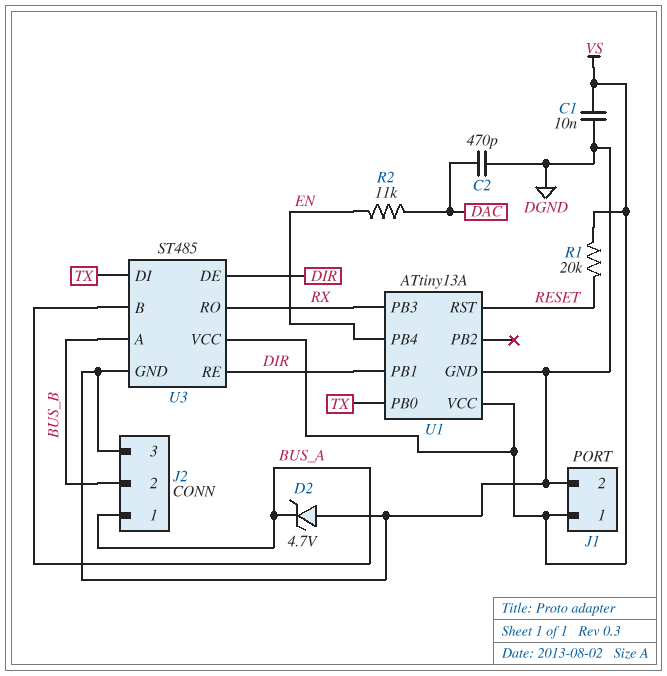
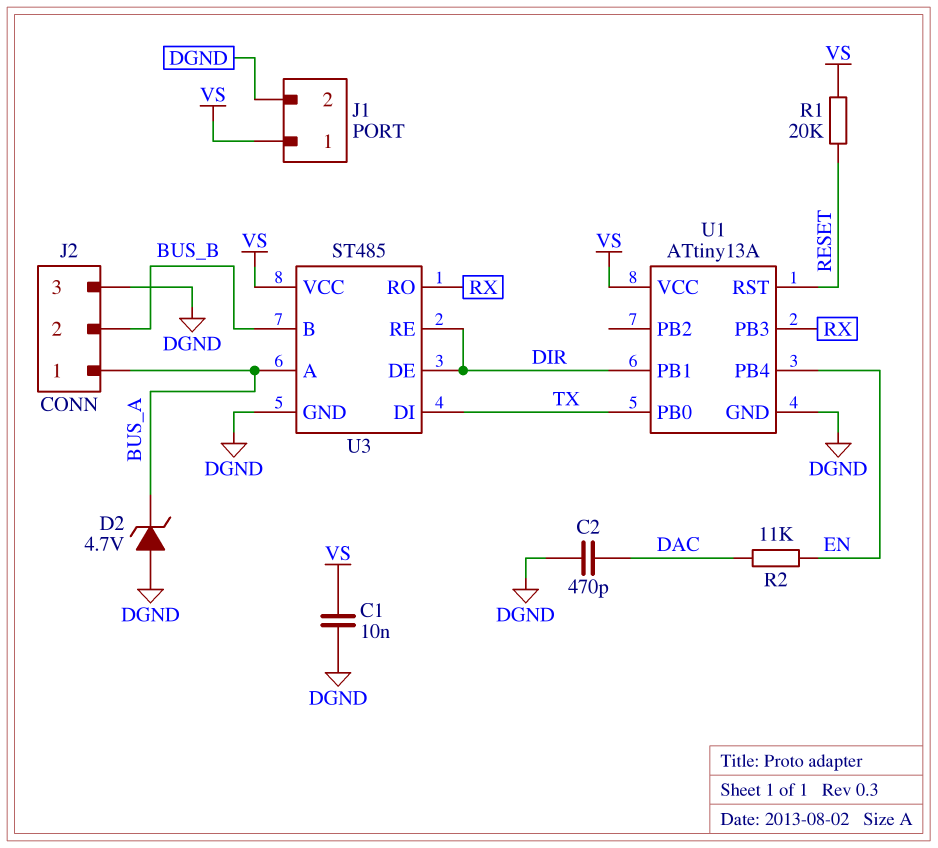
U3 pin A: BUS_B -> BUS_A
U3 pin B: BUS_A -> BUS_B

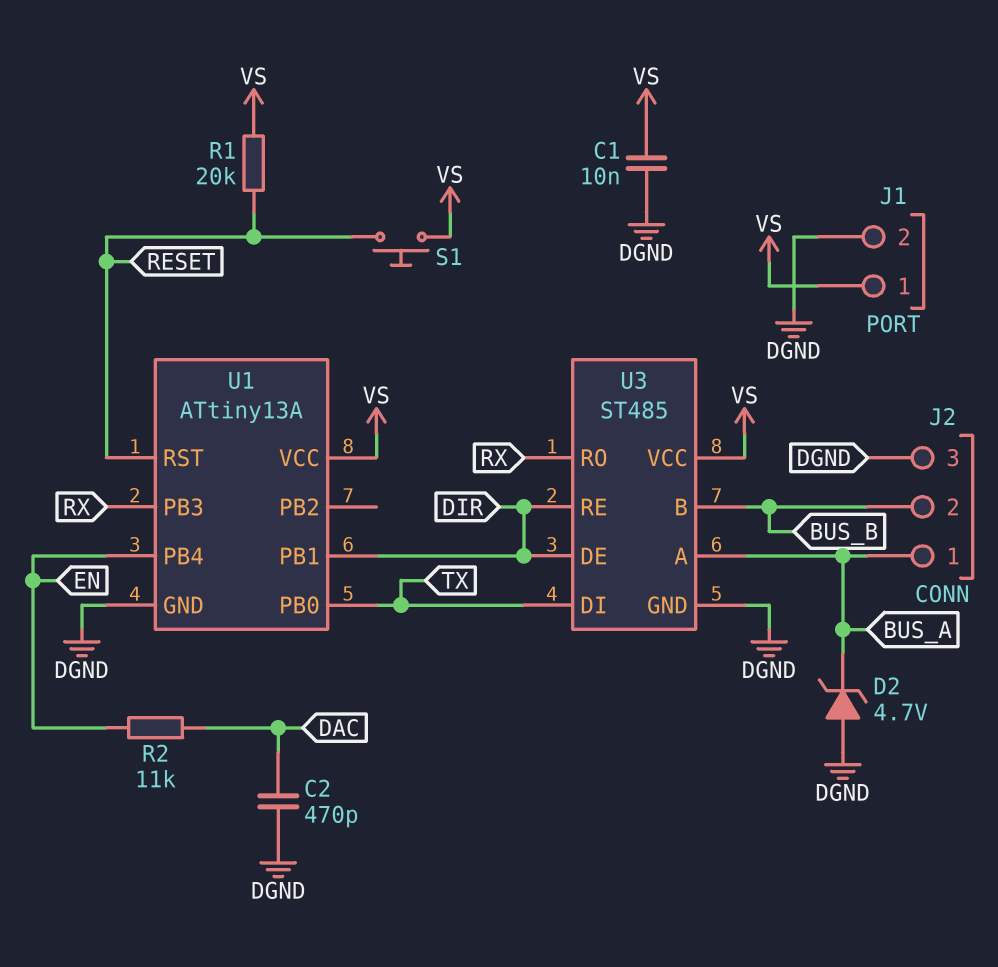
S1: none -> button (RESET, VS)

